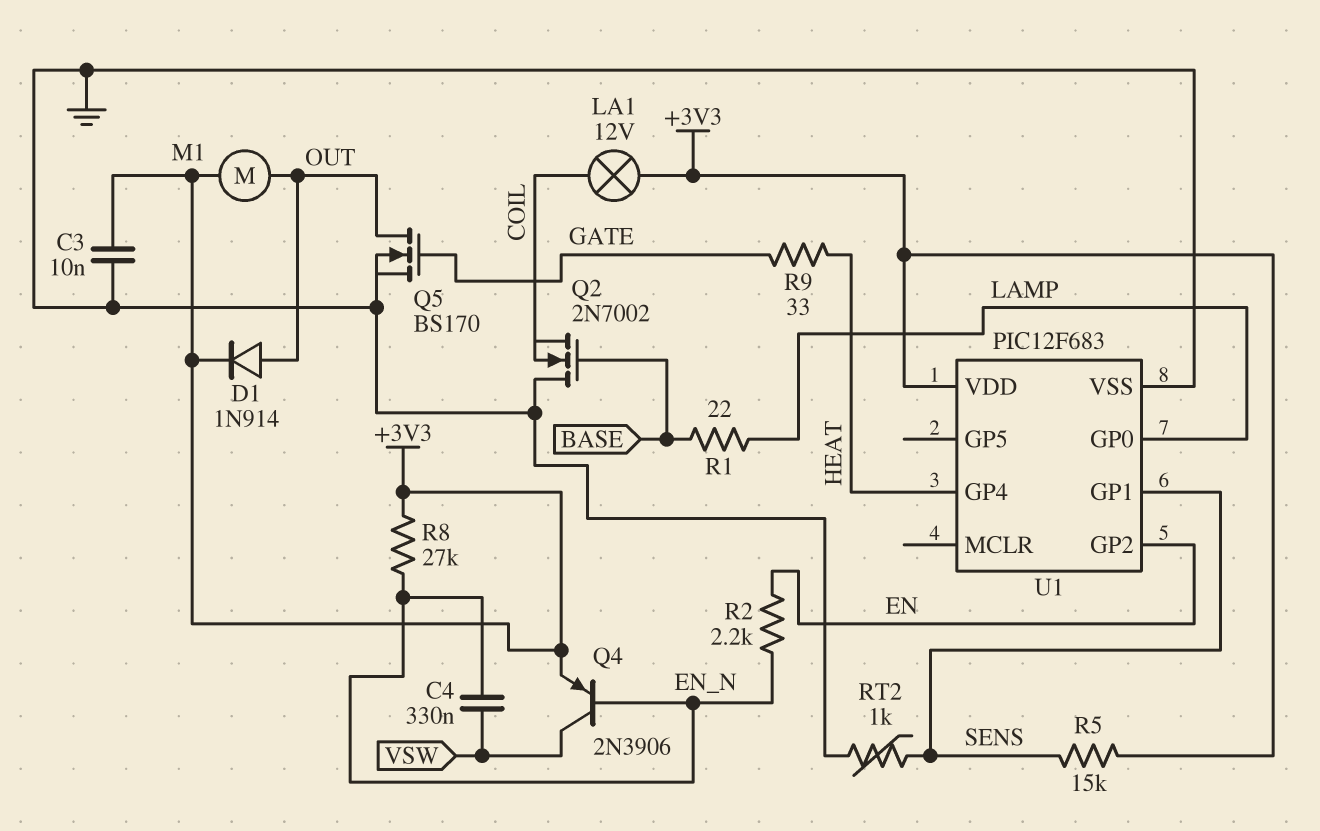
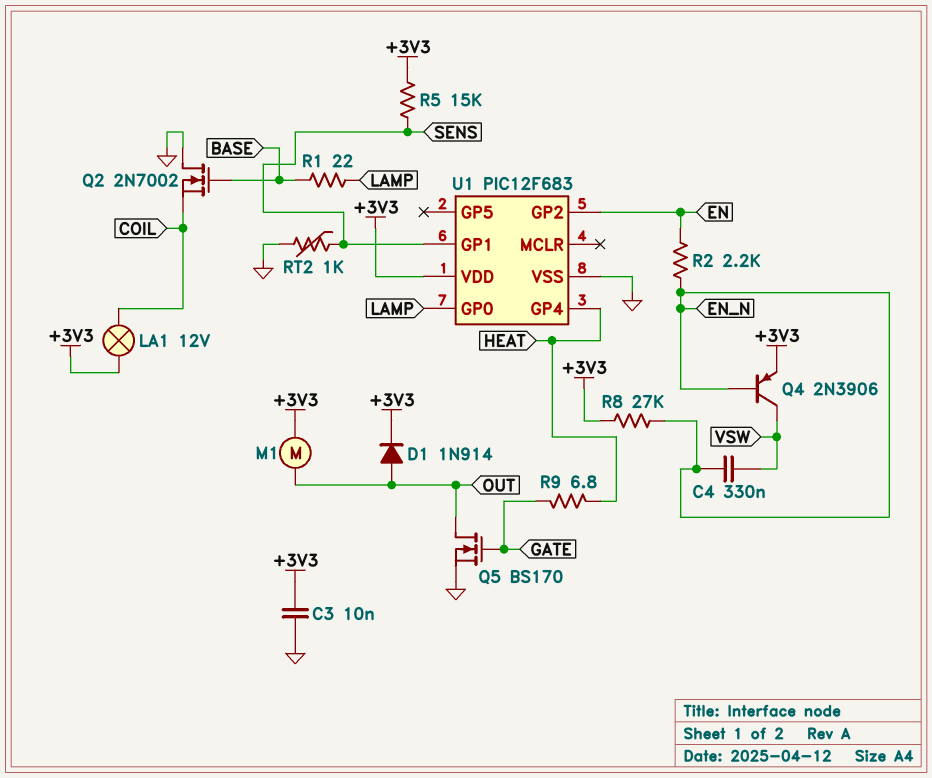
R9: 33 (GATE, HEAT) -> 6.8 (GATE, HEAT)

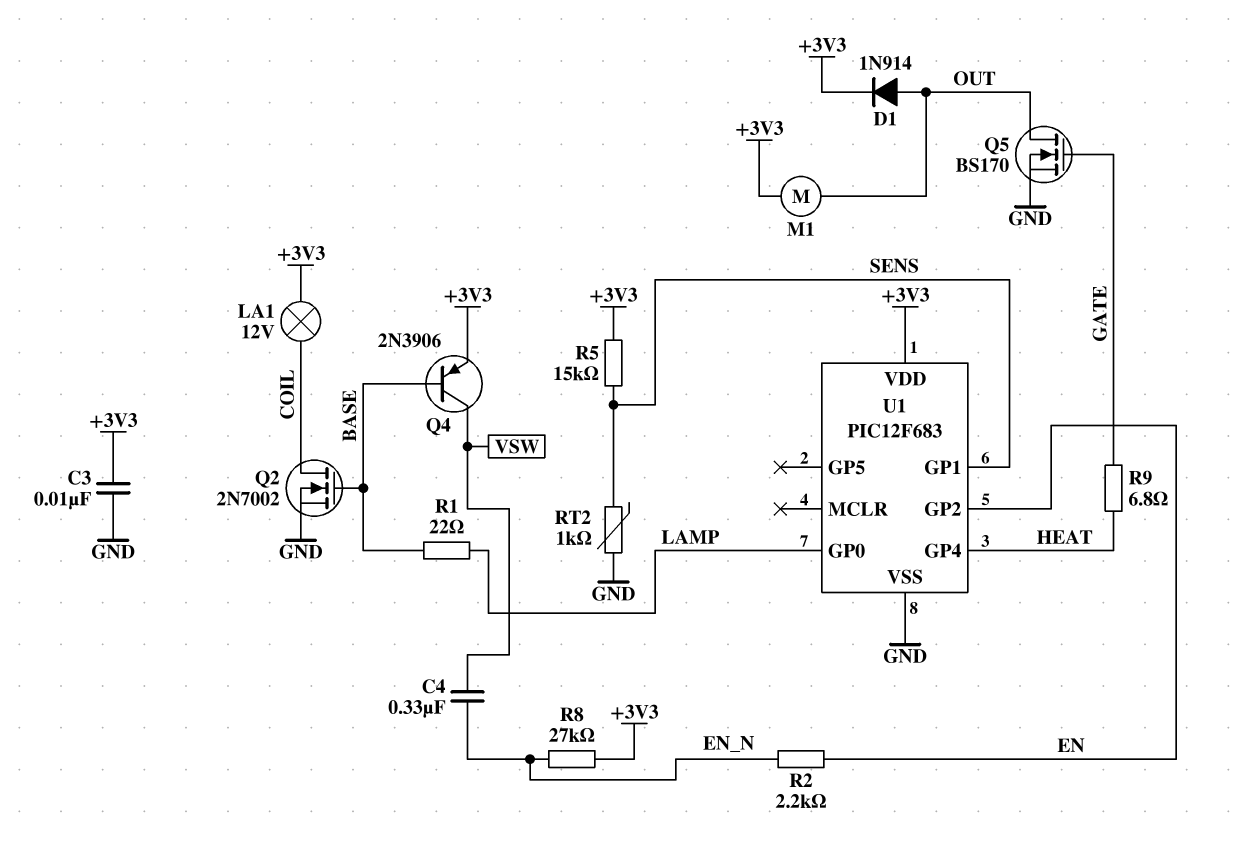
Q2: NMOS 2N7002 (G BASE, D GND, S COIL) -> NMOS 2N7002 (G BASE, D COIL, S GND)
Q4: PNP 2N3906 (B EN_N, C VSW, E +3V3) -> PNP 2N3906 (B BASE, C VSW, E +3V3)

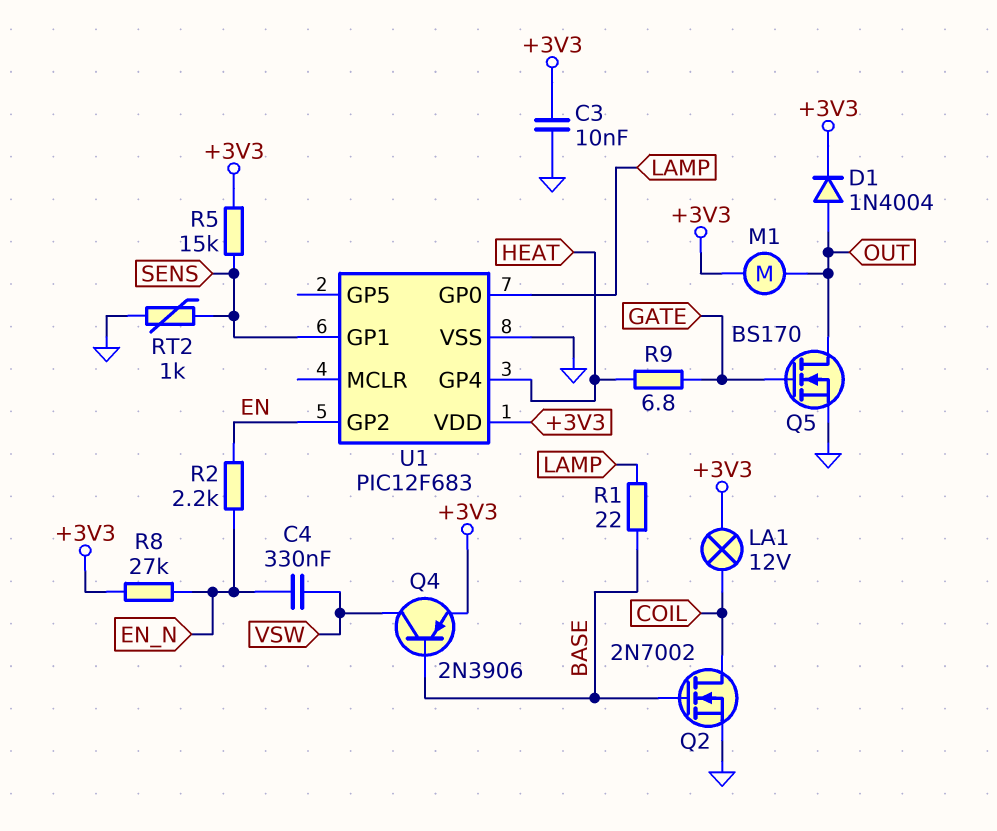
D1: diode 1N914 (A OUT, K +3V3) -> diode 1N4004 (A OUT, K +3V3)

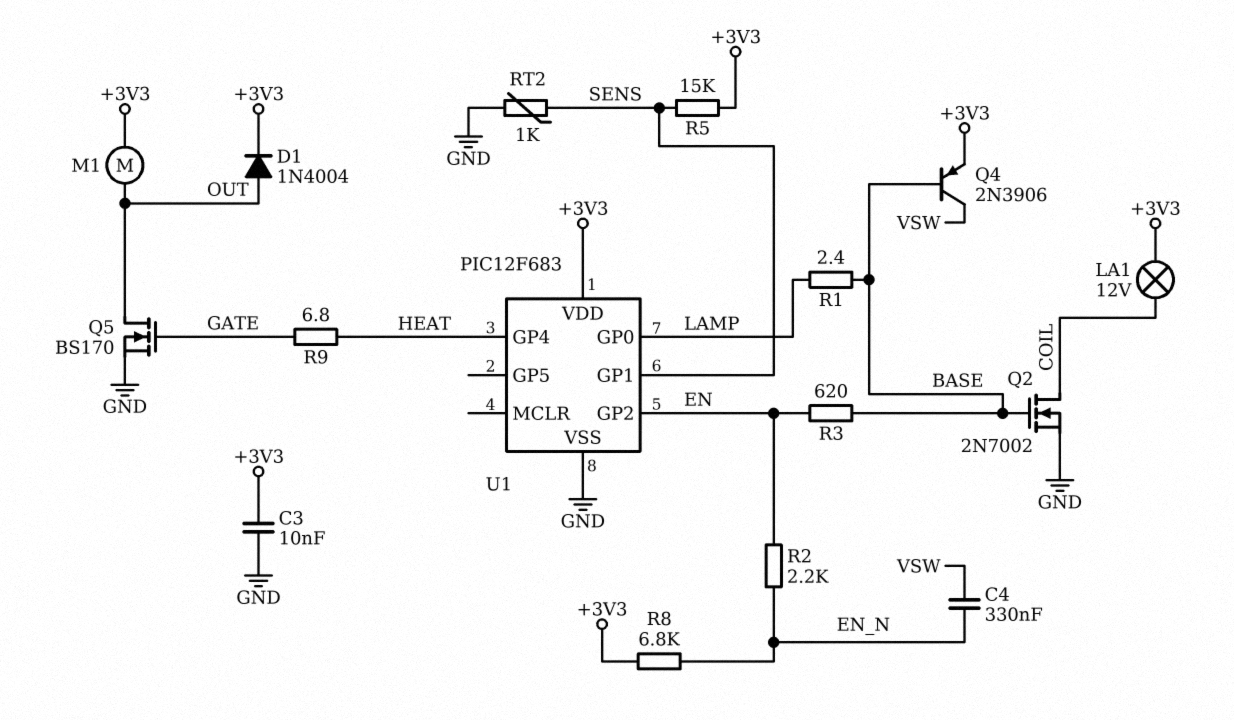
R1: 22 (BASE, LAMP) -> 2.4 (BASE, LAMP)
R3: none -> 620 (BASE, EN)
R8: 27k (+3V3, EN_N) -> 6.8k (+3V3, EN_N)

